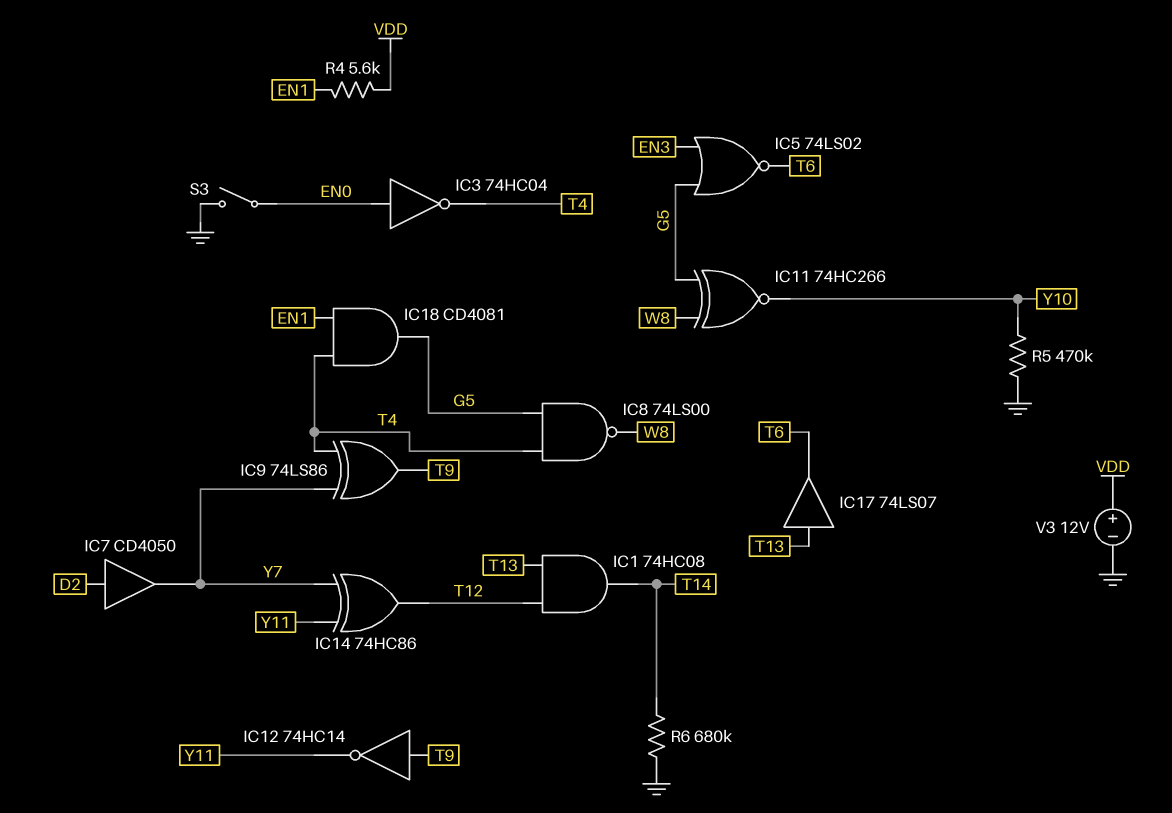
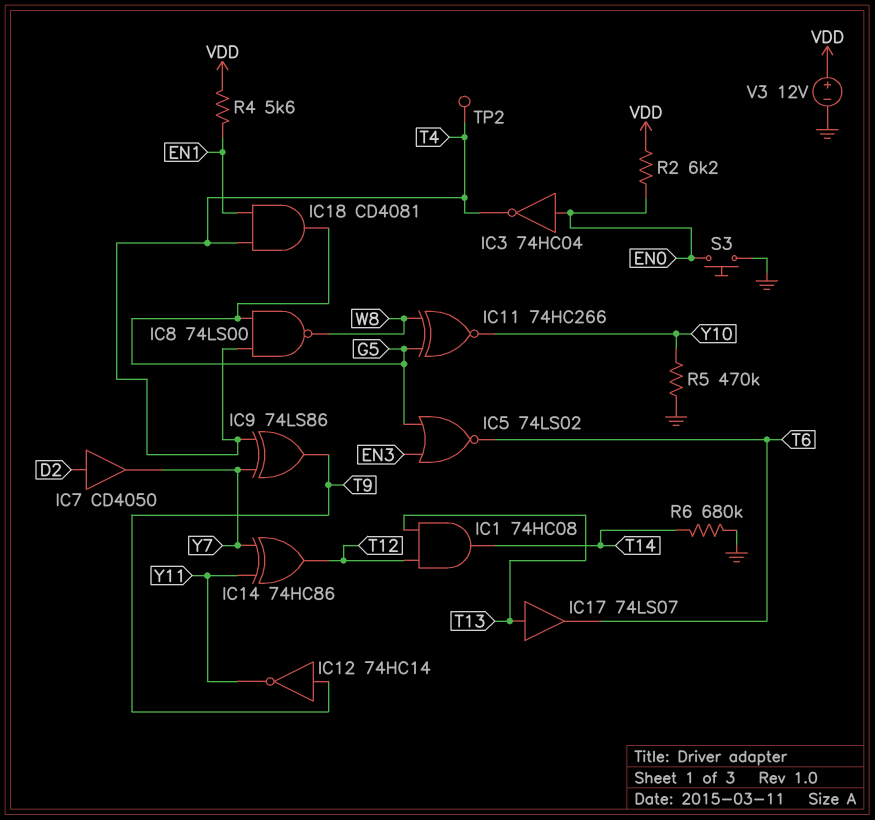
R2: none -> 6.2k (EN0, VDD)
S3: switch (EN0, GND) -> button (EN0, GND)
TP2: none -> test point (T4)

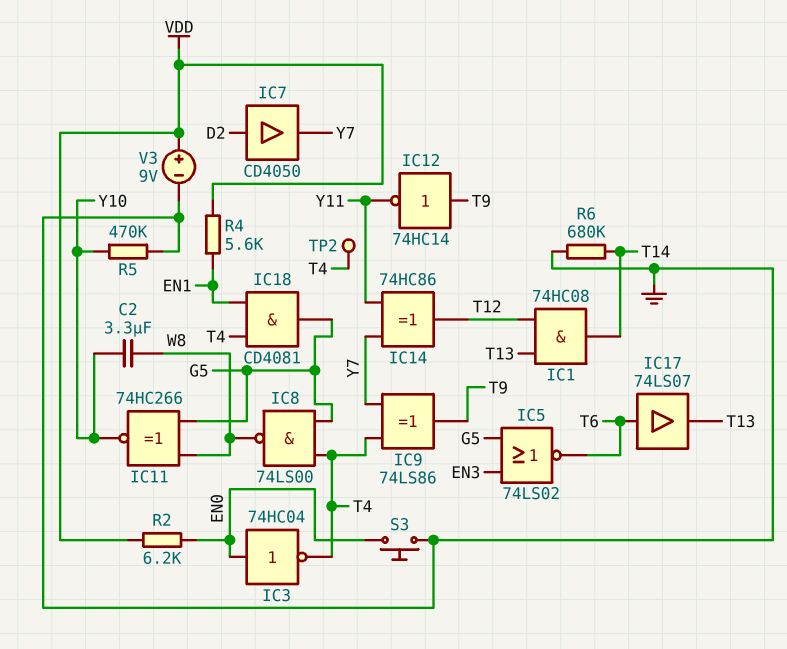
C2: none -> 3.3uF (W8, Y10)
IC17: buffer 74LS07 (in T13, out T6) -> buffer 74LS07 (in T6, out T13)
V3: 12V (plus VDD, minus GND) -> 9V (plus VDD, minus GND)

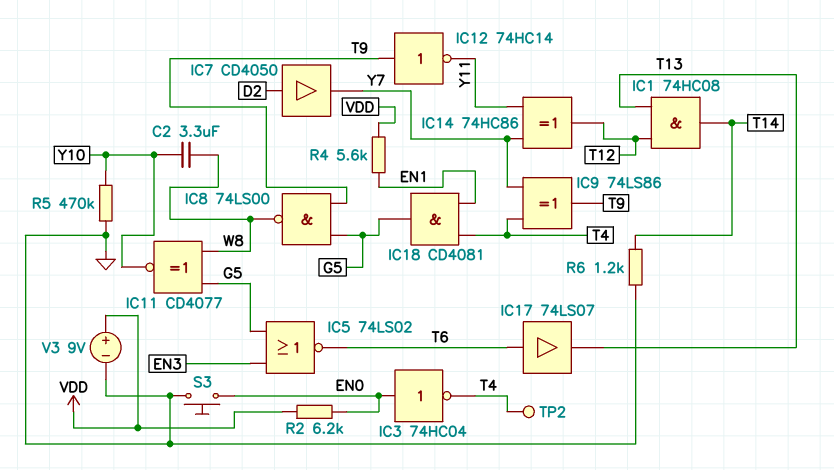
IC8: NAND 74LS00 (in G5, in T4, out W8) -> NAND 74LS00 (in G5, in T9, out W8)
IC11: XNOR 74HC266 (in G5, in W8, out Y10) -> XNOR CD4077 (in G5, in W8, out Y10)
R6: 680k (GND, T14) -> 1.2k (GND, T14)

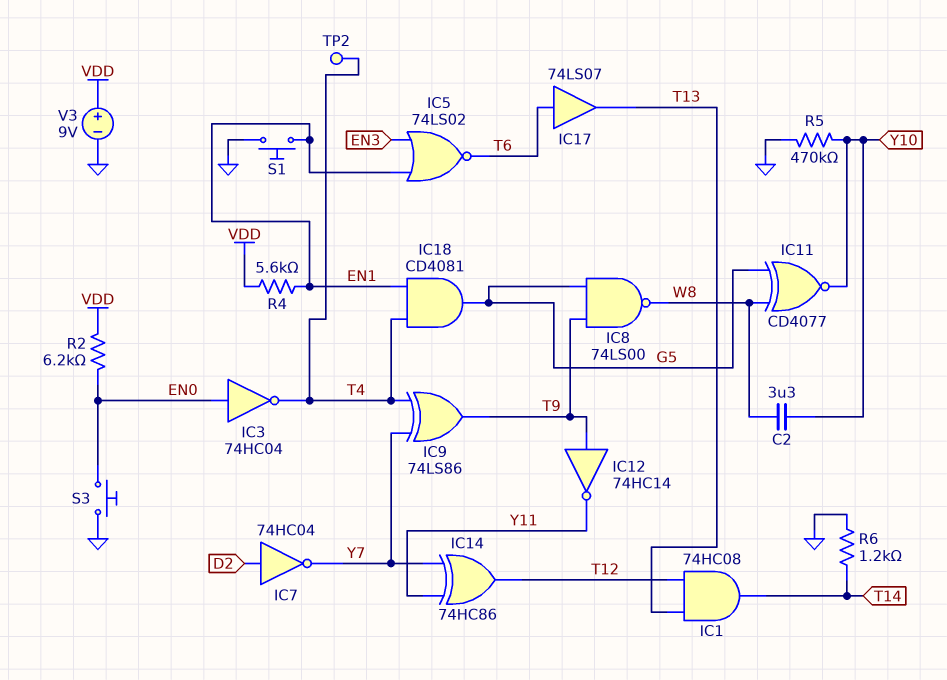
IC5: NOR 74LS02 (in EN3, in G5, out T6) -> NOR 74LS02 (in EN1, in EN3, out T6)
IC7: buffer CD4050 (in D2, out Y7) -> NOT 74HC04 (in D2, out Y7)
S1: none -> button (EN1, GND)

